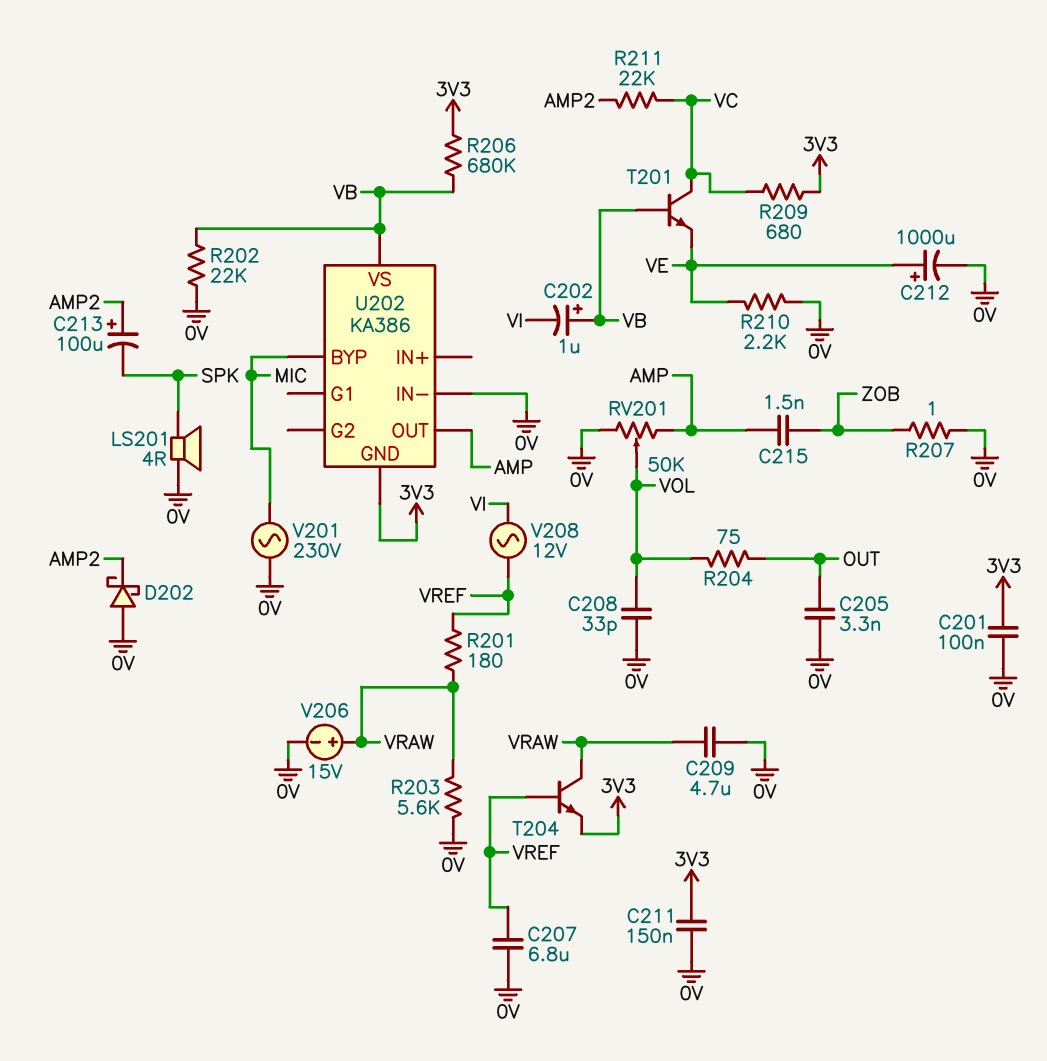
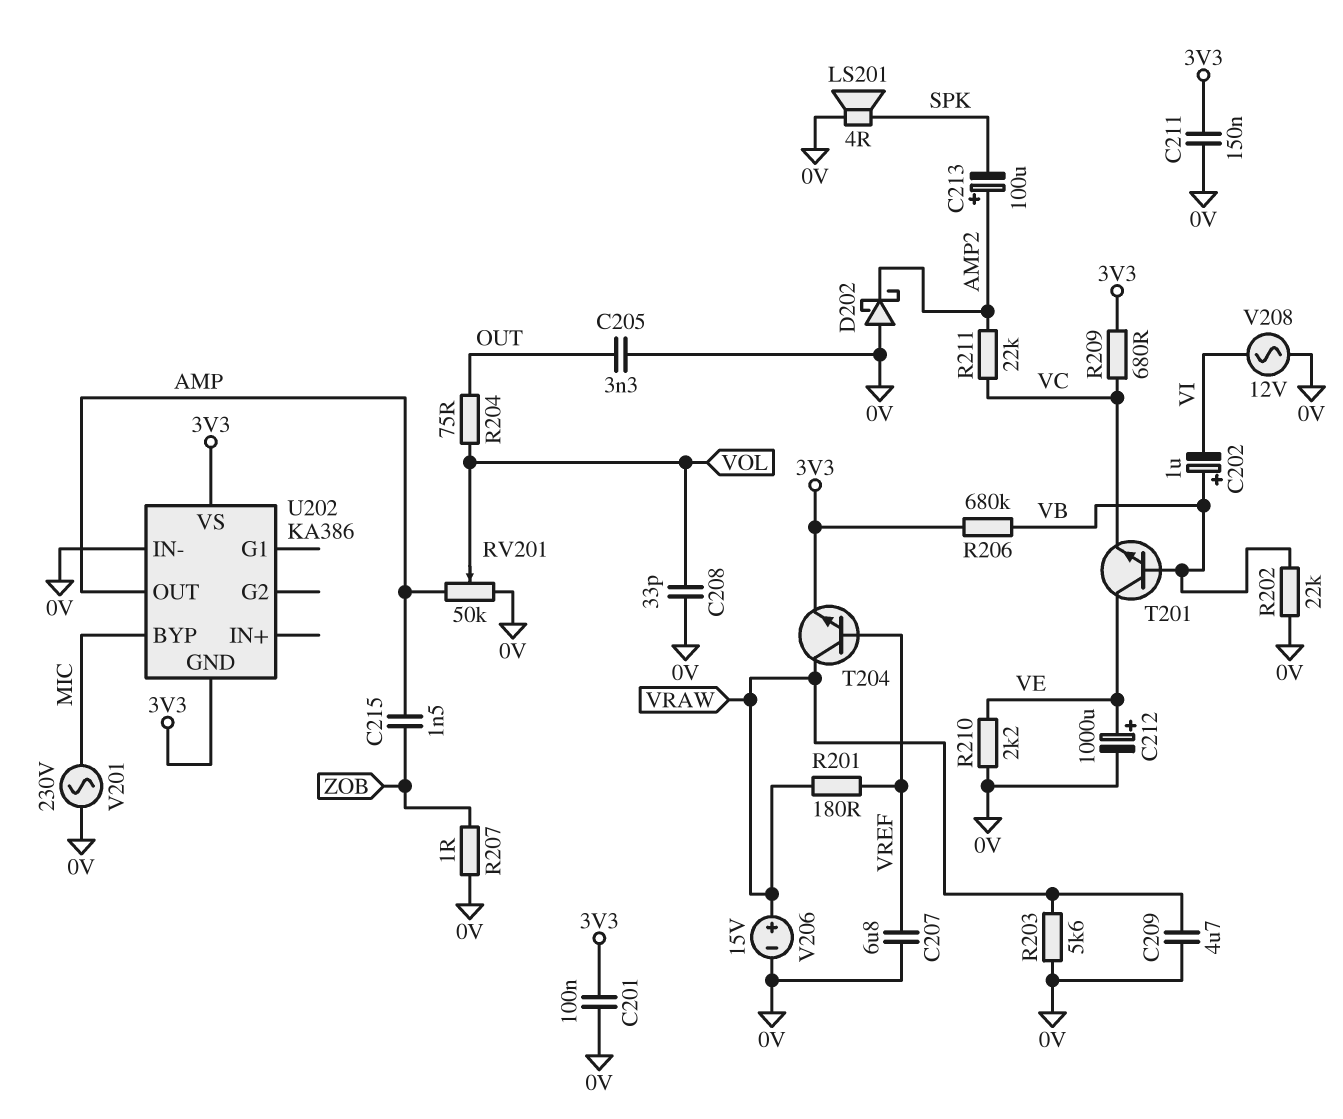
T201: NPN (B VB, C VC, E VE) -> NPN (B VB, C VE, E VC)
U202 pin VS: VB -> 3V3
V208: AC 12V (VI, VREF) -> AC 12V (0V, VI)

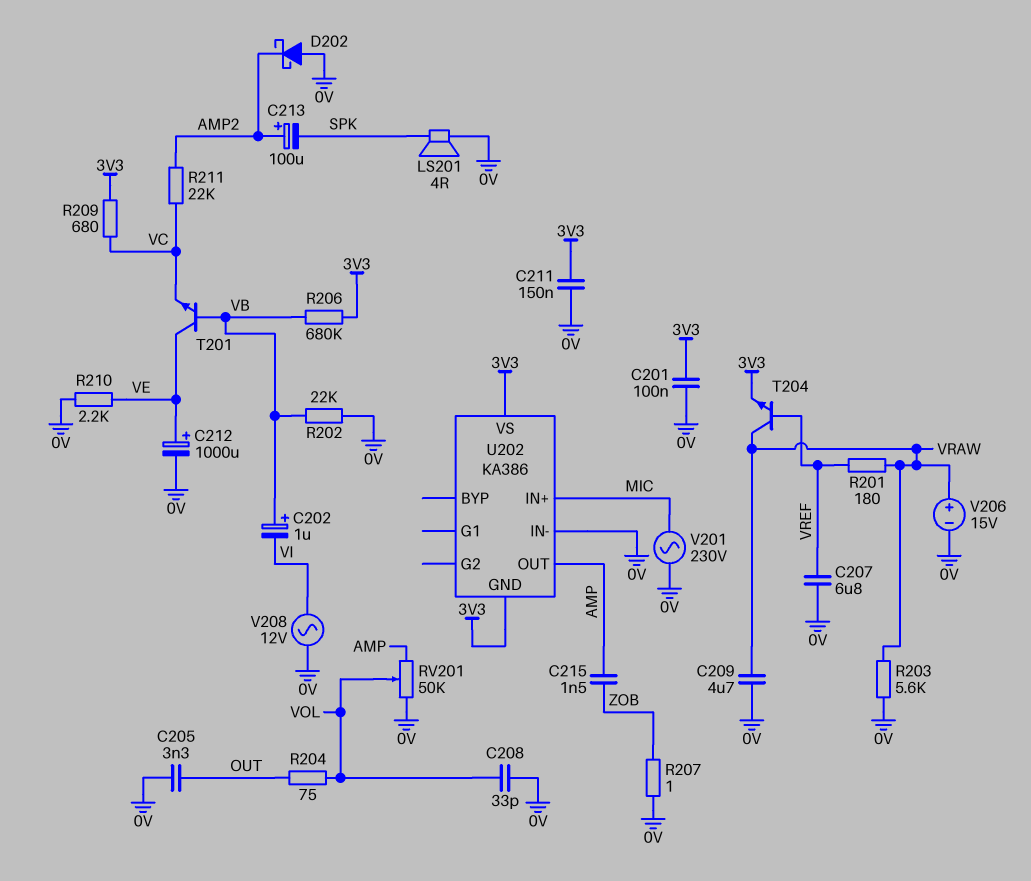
U202 pin BYP: MIC -> none
U202 pin IN+: none -> MIC

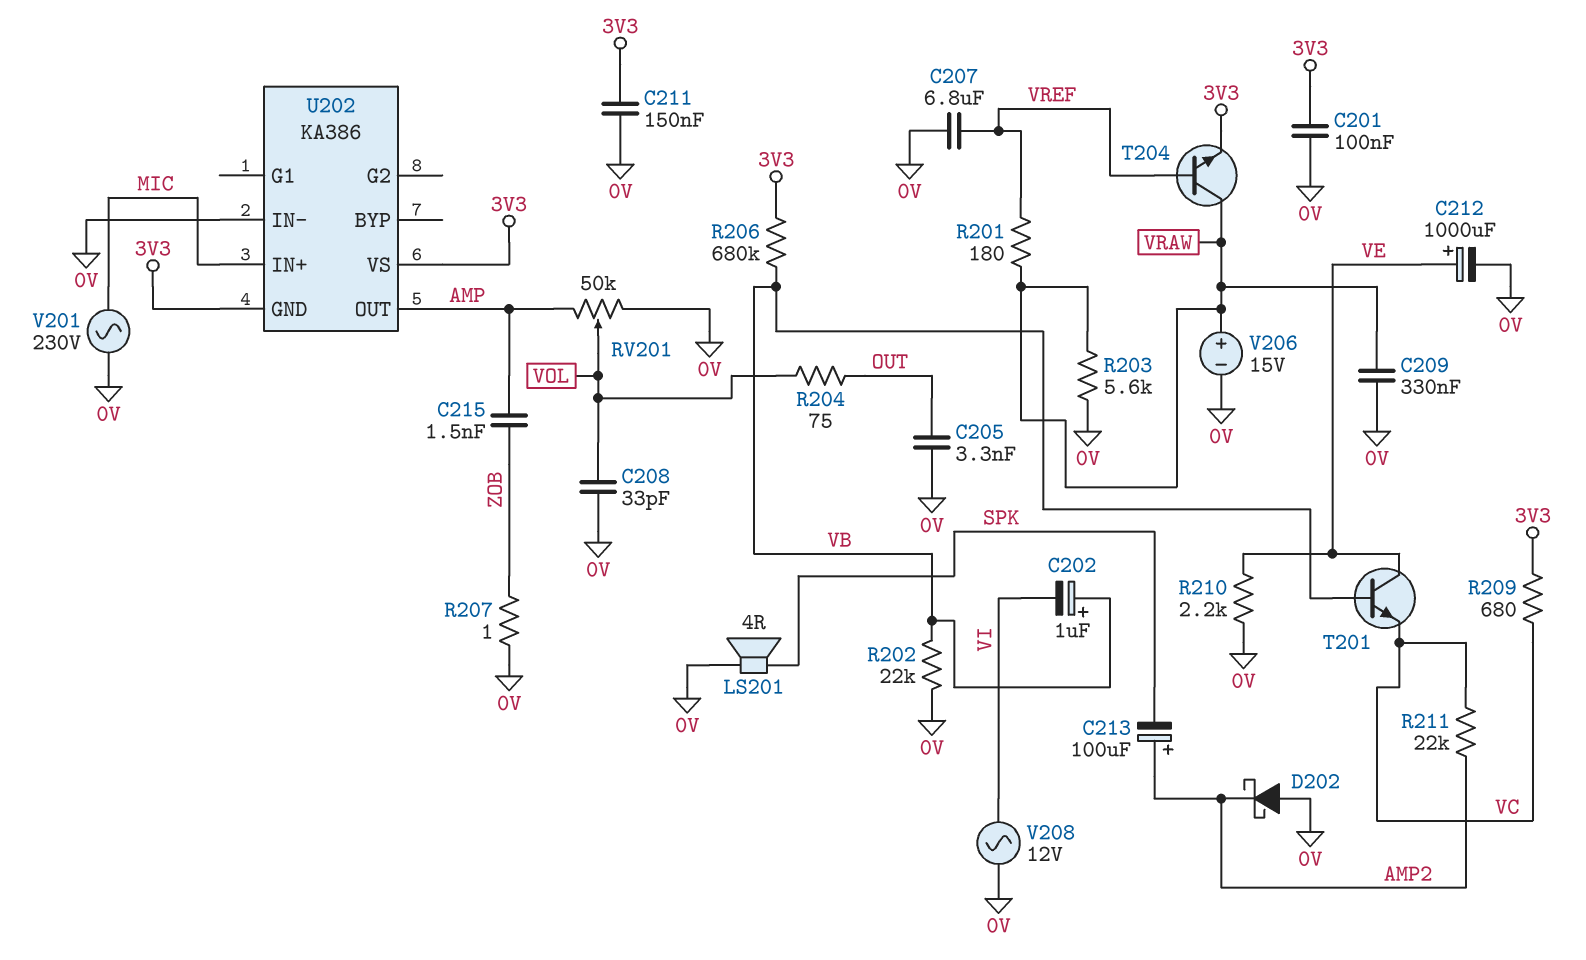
C209: 4.7uF (0V, VRAW) -> 330nF (0V, VRAW)

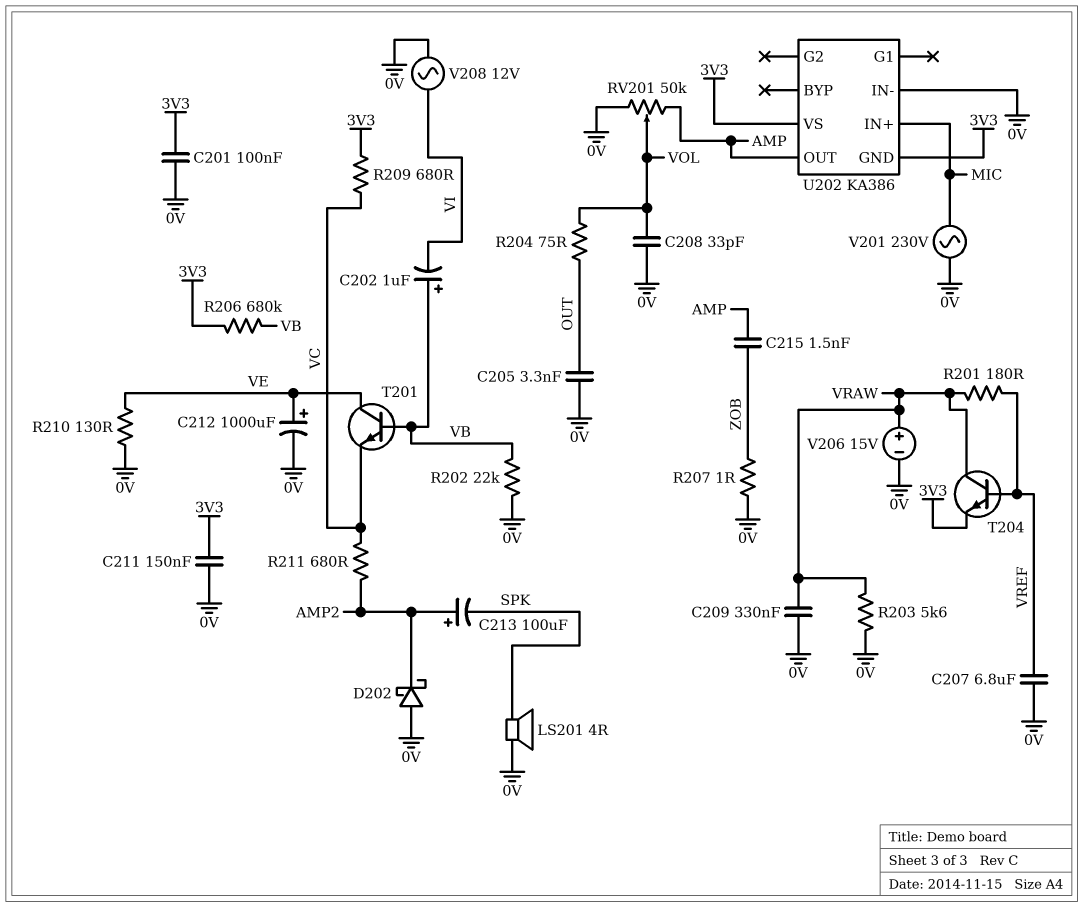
R210: 2.2k (0V, VE) -> 130 (0V, VE)
R211: 22k (AMP2, VC) -> 680 (AMP2, VC)

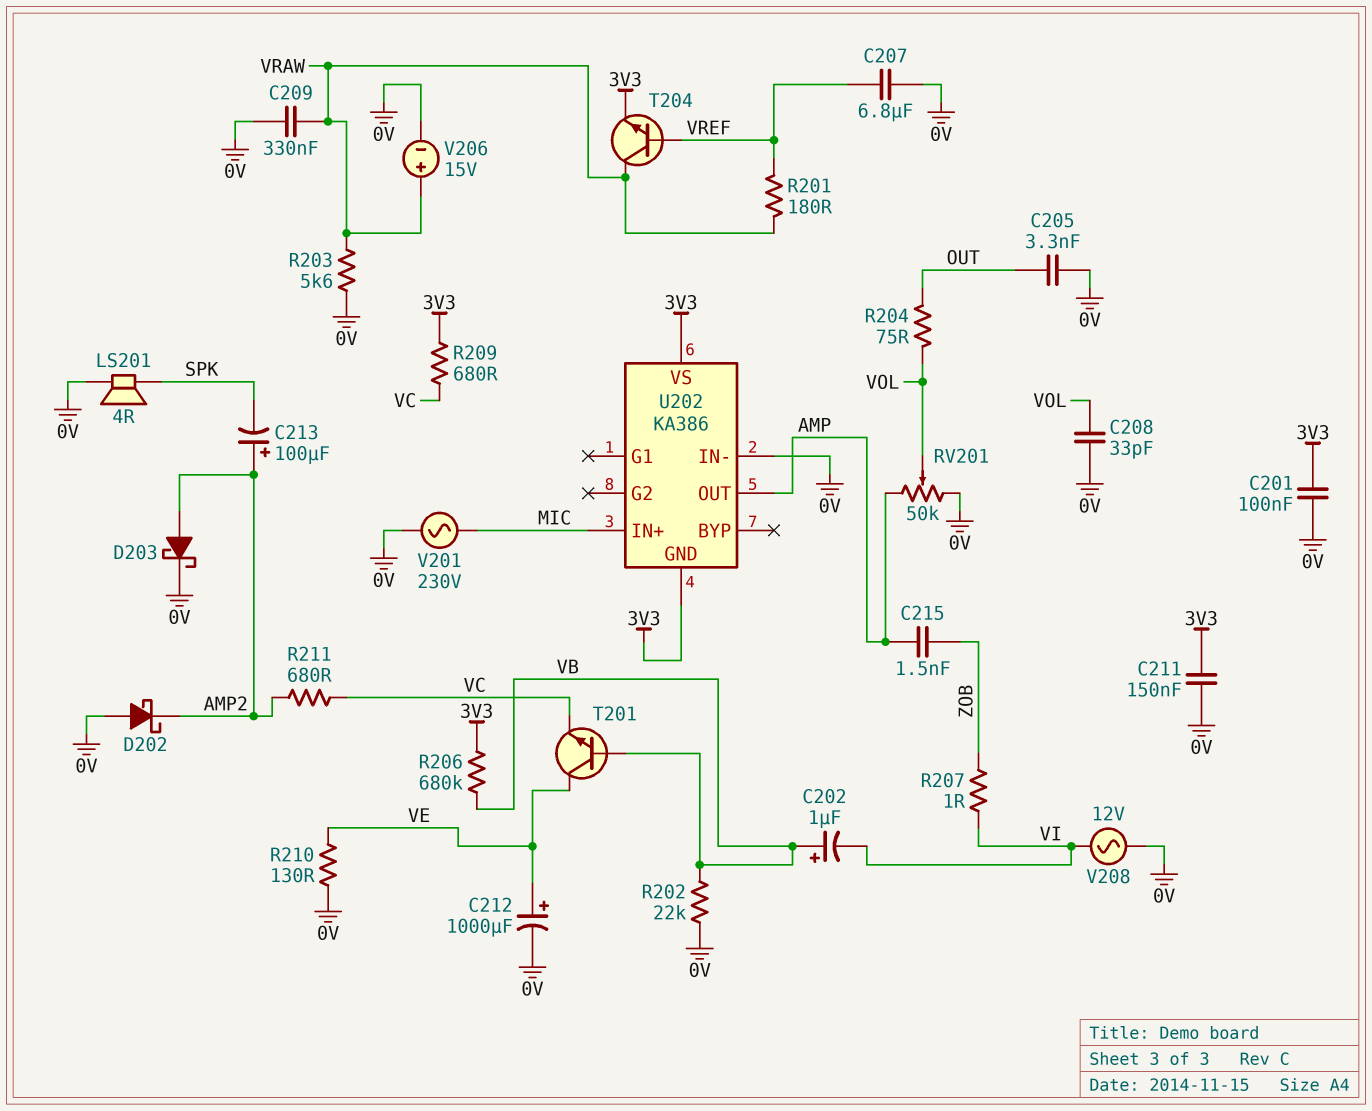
D203: none -> schottky (A AMP2, K 0V)
R207: 1 (0V, ZOB) -> 1 (VI, ZOB)

